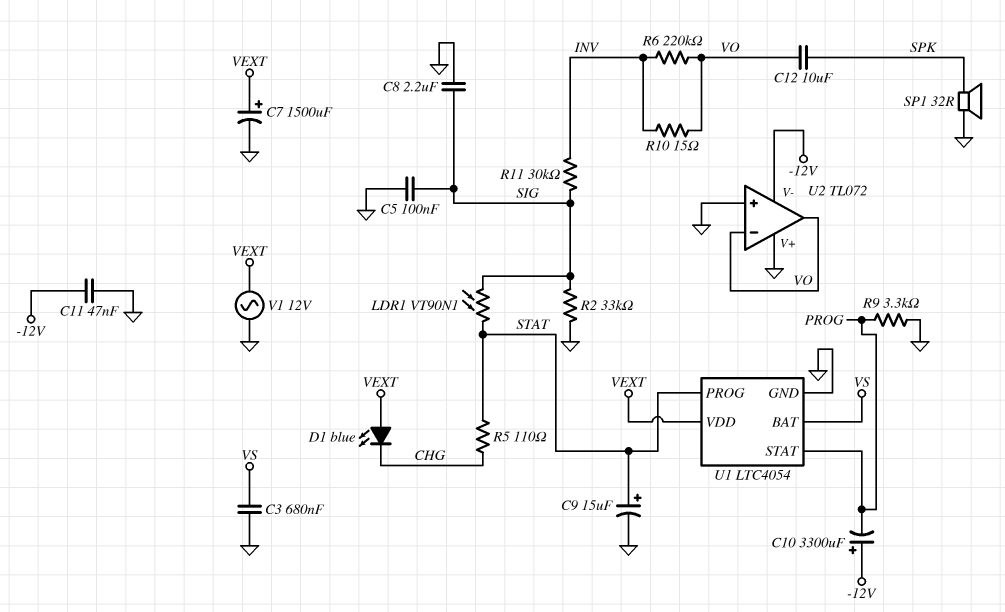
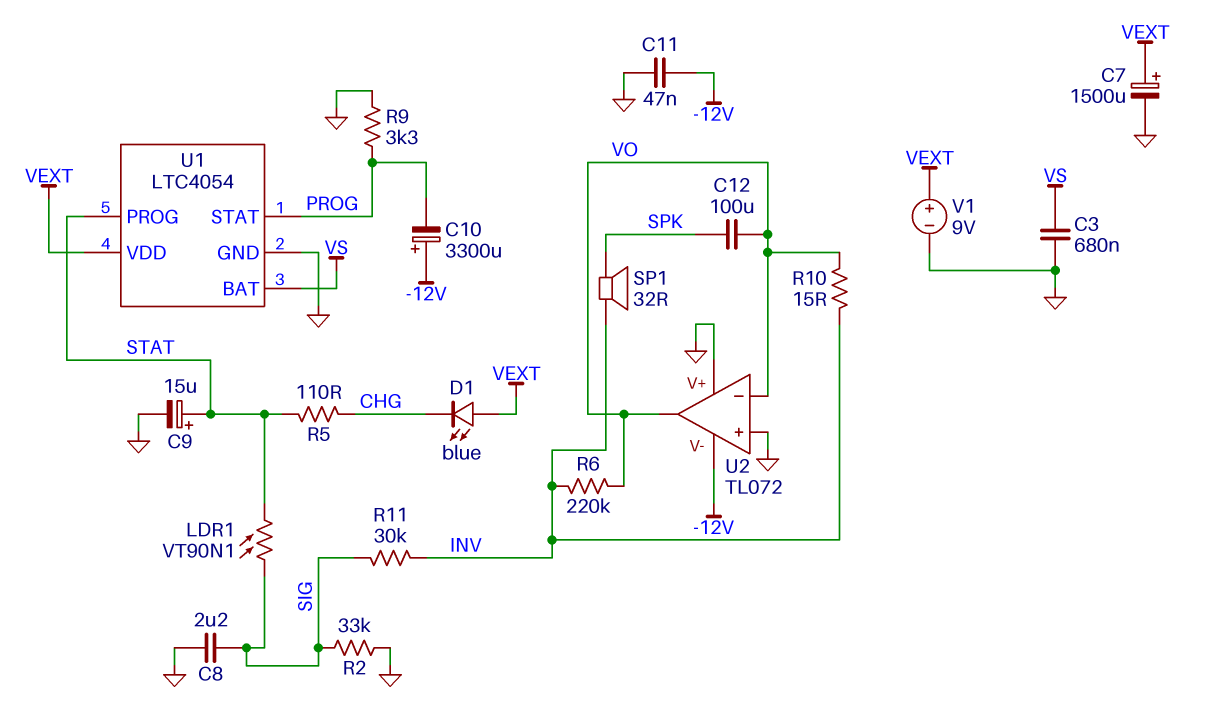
C5: 100nF (GND, SIG) -> none
C12: 10uF (SPK, VO) -> 100uF (SPK, VO)
SP1: speaker 32R (GND, SPK) -> speaker 32R (INV, SPK)
V1: AC 12V (GND, VEXT) -> 9V (plus VEXT, minus GND)

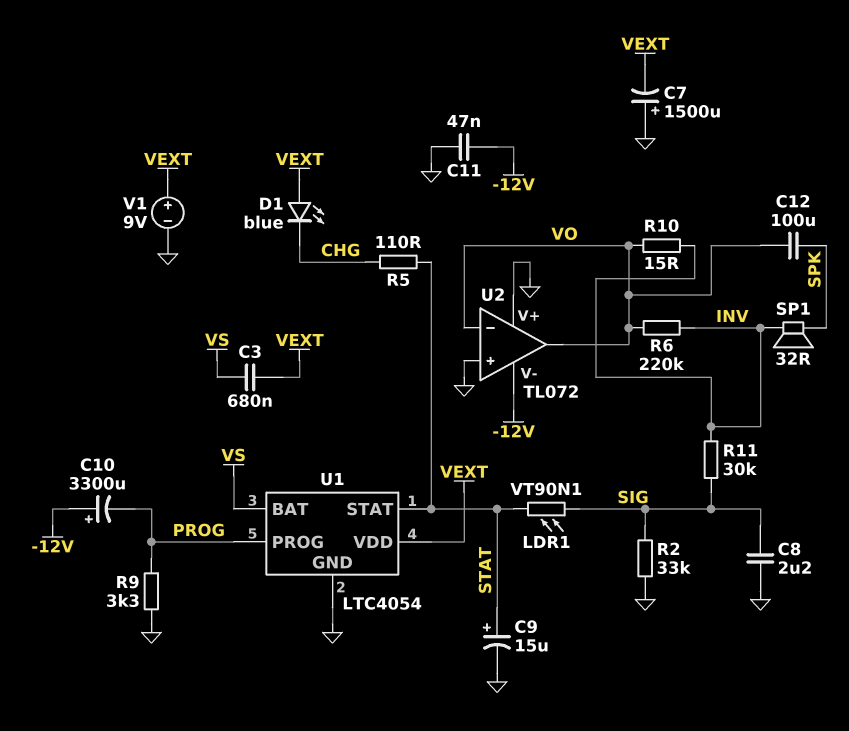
C3: 680nF (GND, VS) -> 680nF (VEXT, VS)
C7: 1500uF (plus VEXT, minus GND) -> 1500uF (plus GND, minus VEXT)
U1 pin PROG: STAT -> PROG
U1 pin STAT: PROG -> STAT

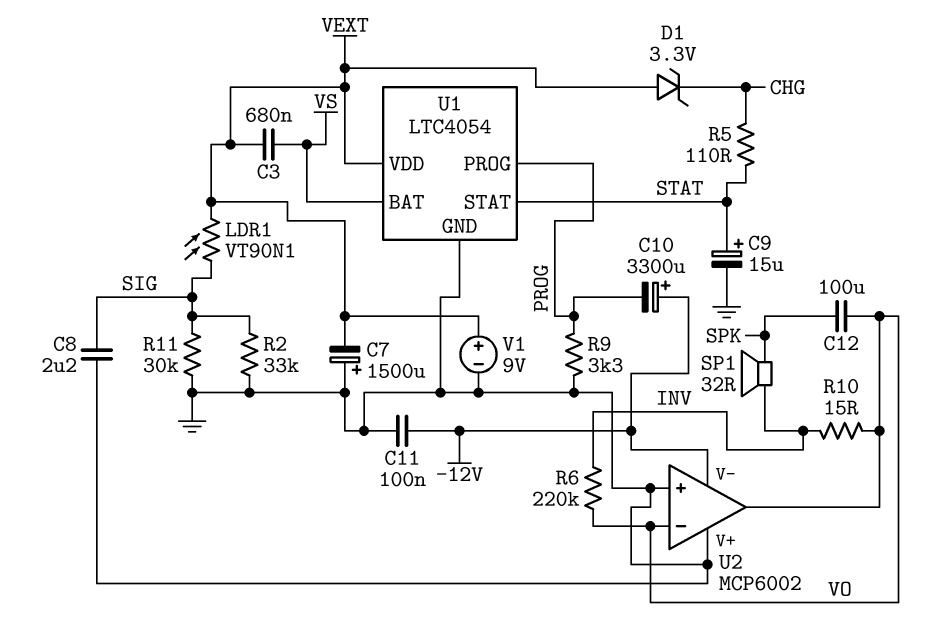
C11: 47nF (-12V, GND) -> 100nF (-12V, GND)
D1: LED blue (A VEXT, K CHG) -> zener 3.3V (A VEXT, K CHG)
LDR1: VT90N1 (SIG, STAT) -> VT90N1 (SIG, VEXT)
R11: 30k (INV, SIG) -> 30k (GND, SIG)
U2: TL072 -> MCP6002

